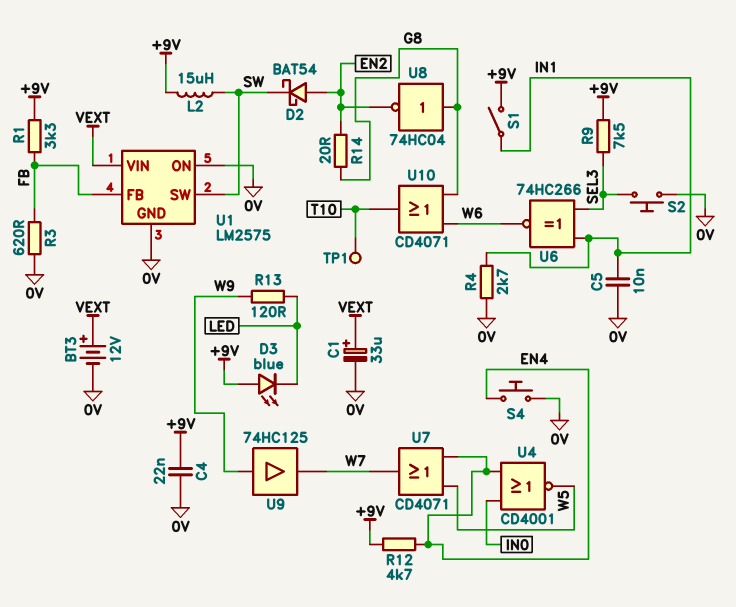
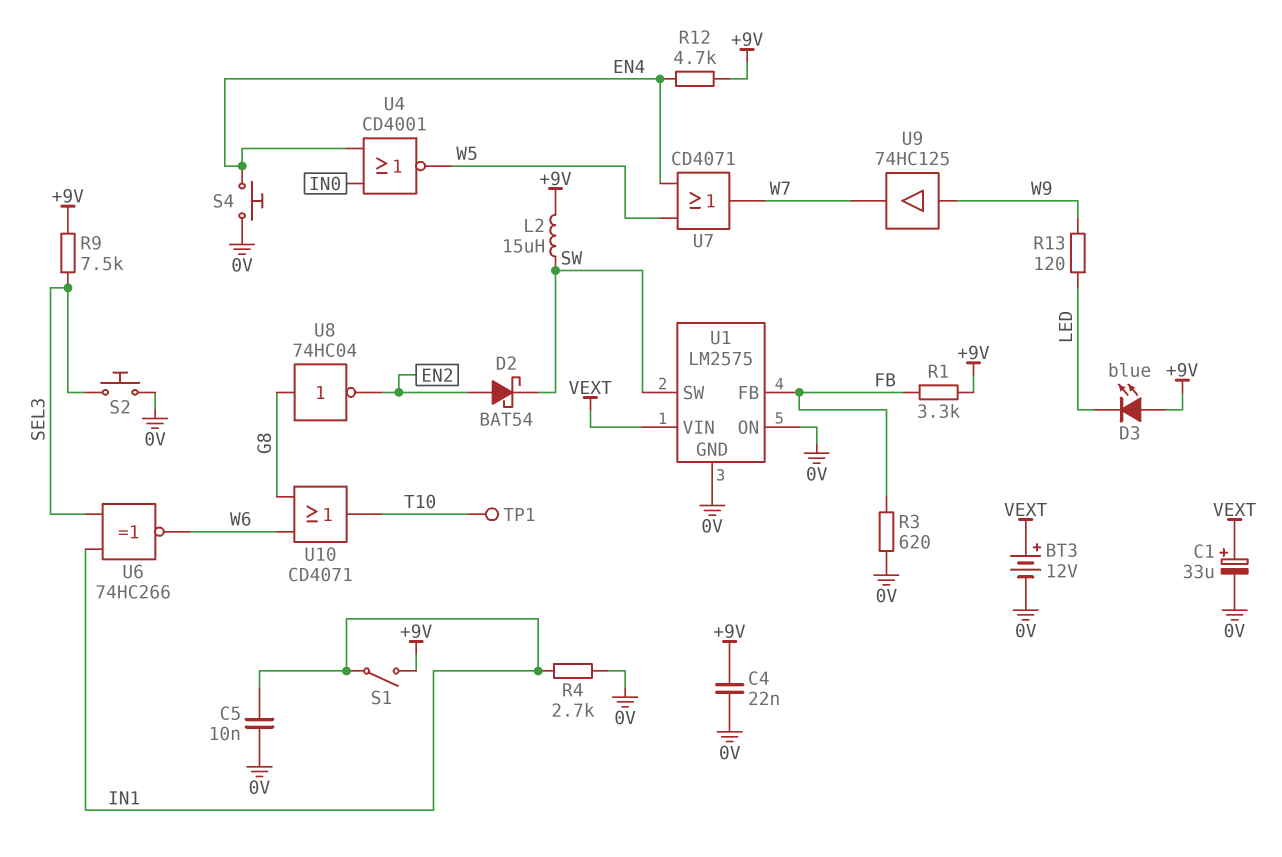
R14: 20 (EN2, G8) -> none

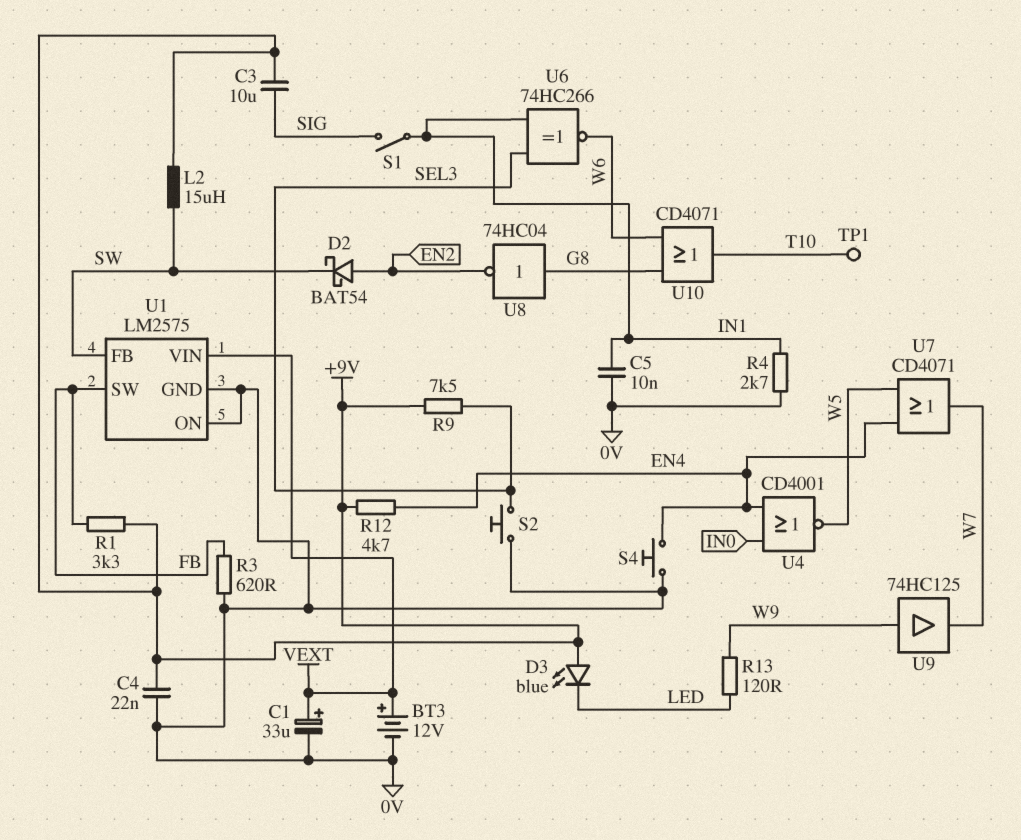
C3: none -> 10uF (+9V, SIG)
S1: switch (+9V, IN1) -> switch (IN1, SIG)
U1 pin FB: FB -> SW
U1 pin SW: SW -> FB

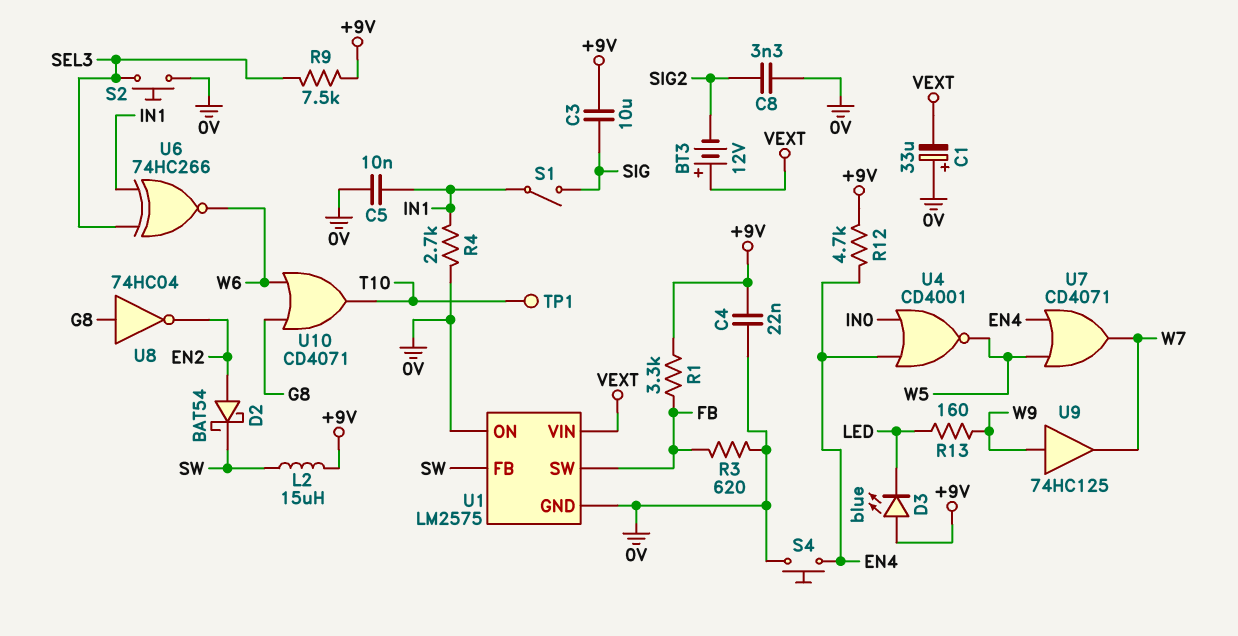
BT3: 12V (plus VEXT, minus 0V) -> 12V (plus VEXT, minus SIG2)
C1: 33uF (plus VEXT, minus 0V) -> 33uF (plus 0V, minus VEXT)
C8: none -> 3.3nF (0V, SIG2)
R13: 120 (LED, W9) -> 160 (LED, W9)

